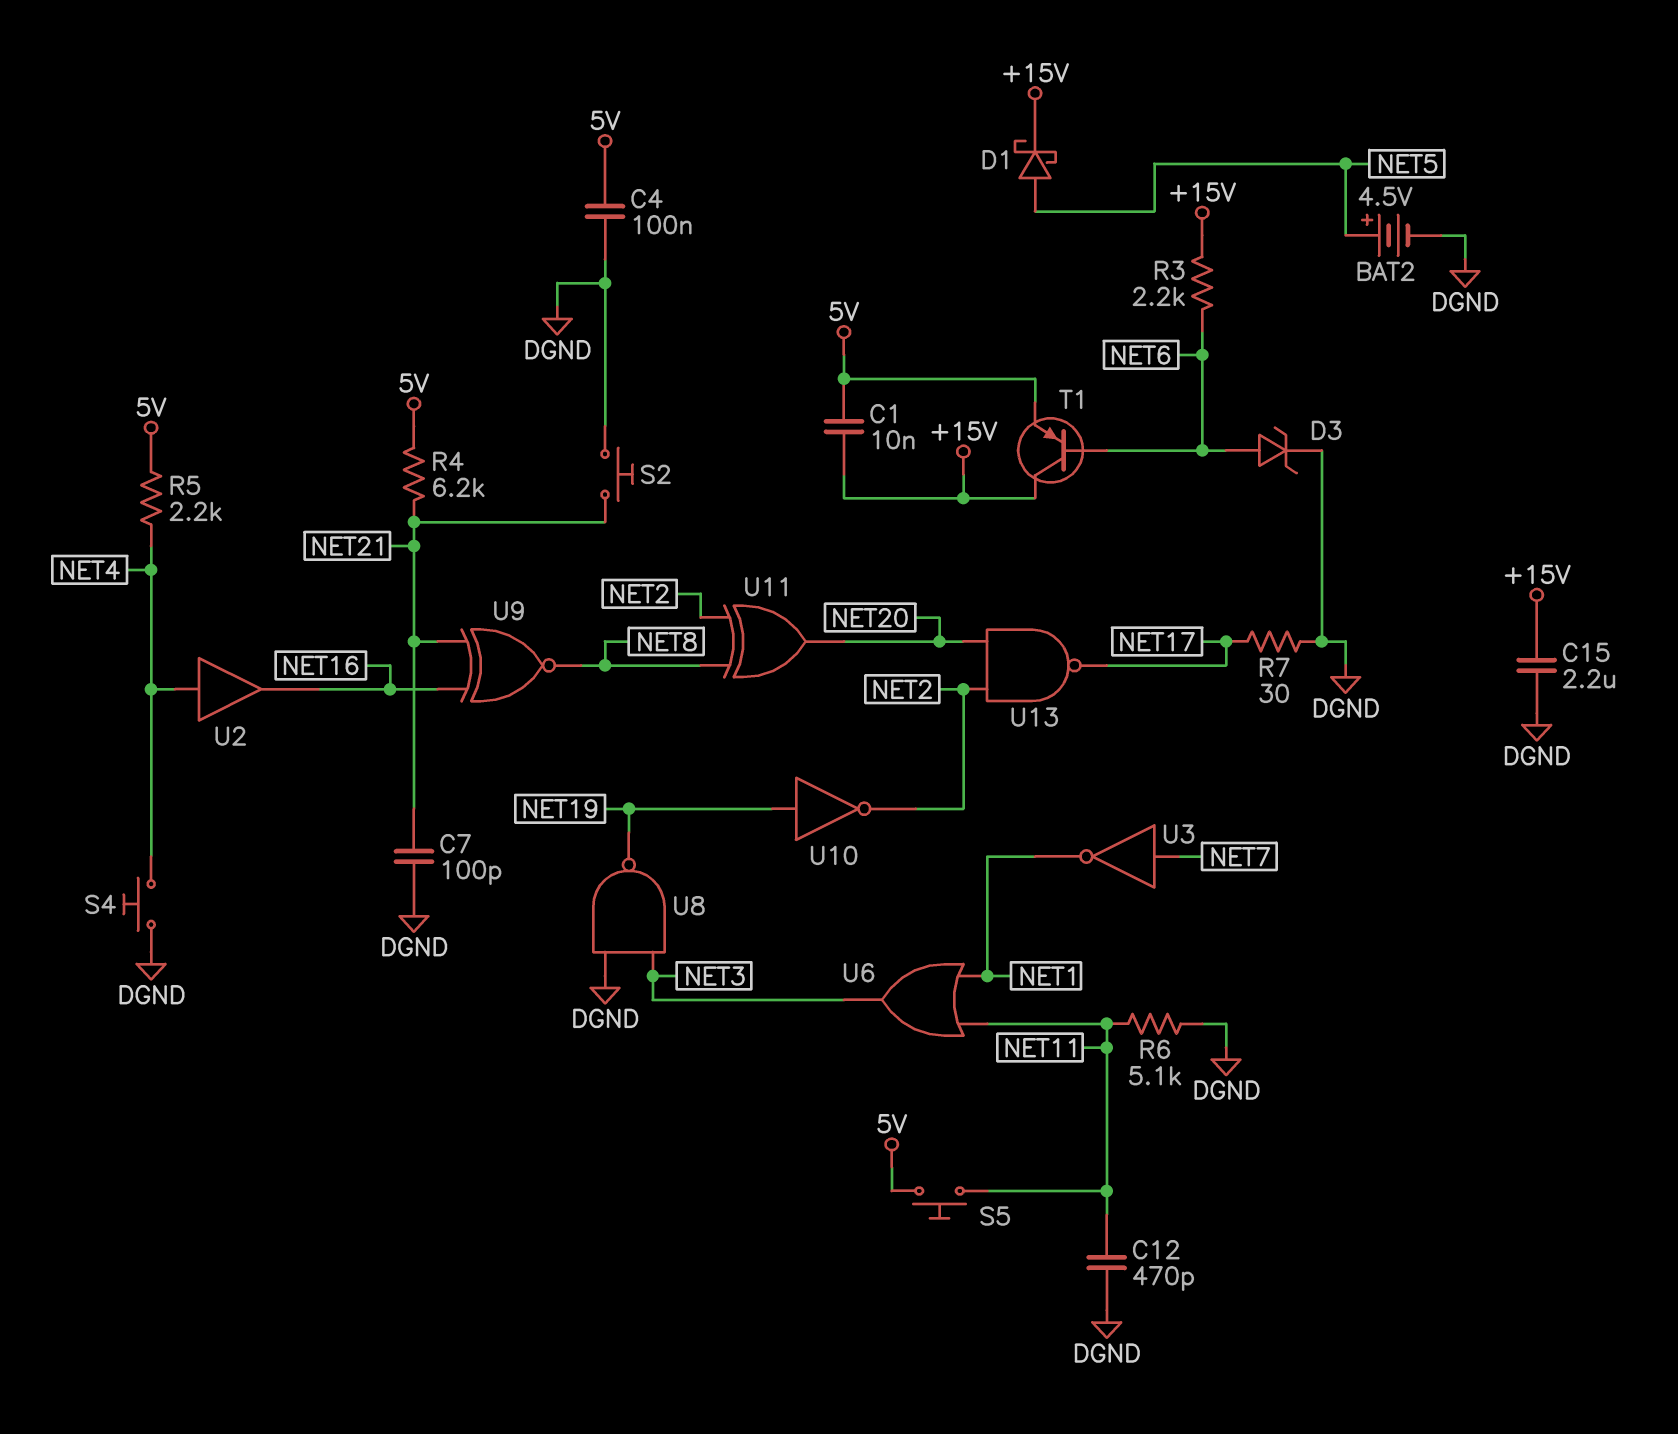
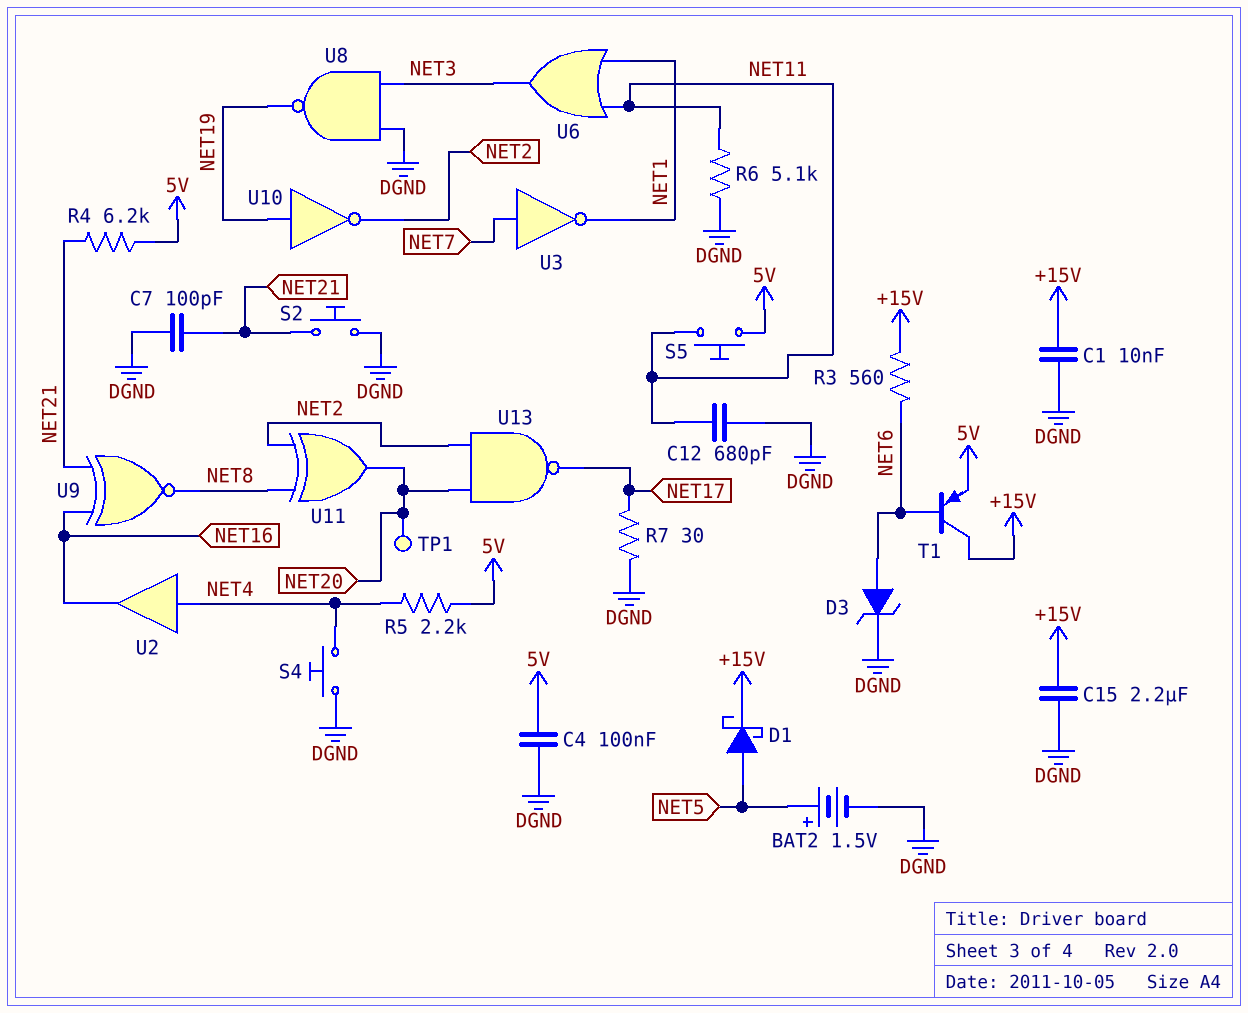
BAT2: 4.5V (plus NET5, minus DGND) -> 1.5V (plus NET5, minus DGND)
C1: 10nF (+15V, 5V) -> 10nF (+15V, DGND)
C12: 470pF (DGND, NET11) -> 680pF (DGND, NET11)
R3: 2.2k (+15V, NET6) -> 560 (+15V, NET6)
TP1: none -> test point (NET20)

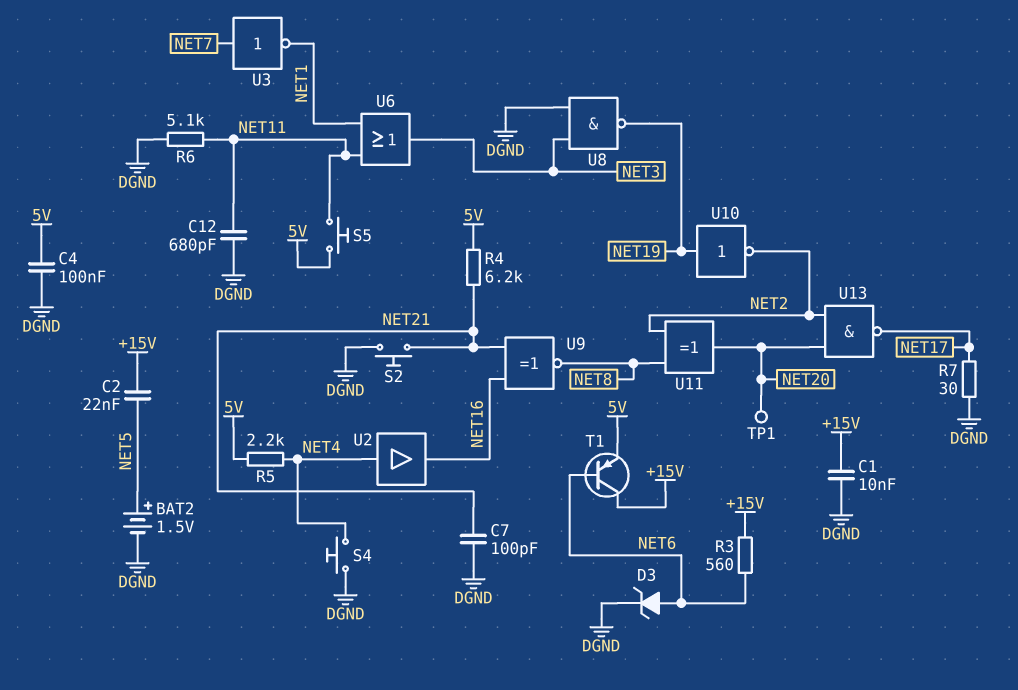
C2: none -> 22nF (+15V, NET5)
C15: 2.2uF (+15V, DGND) -> none
D1: schottky (A NET5, K +15V) -> none

